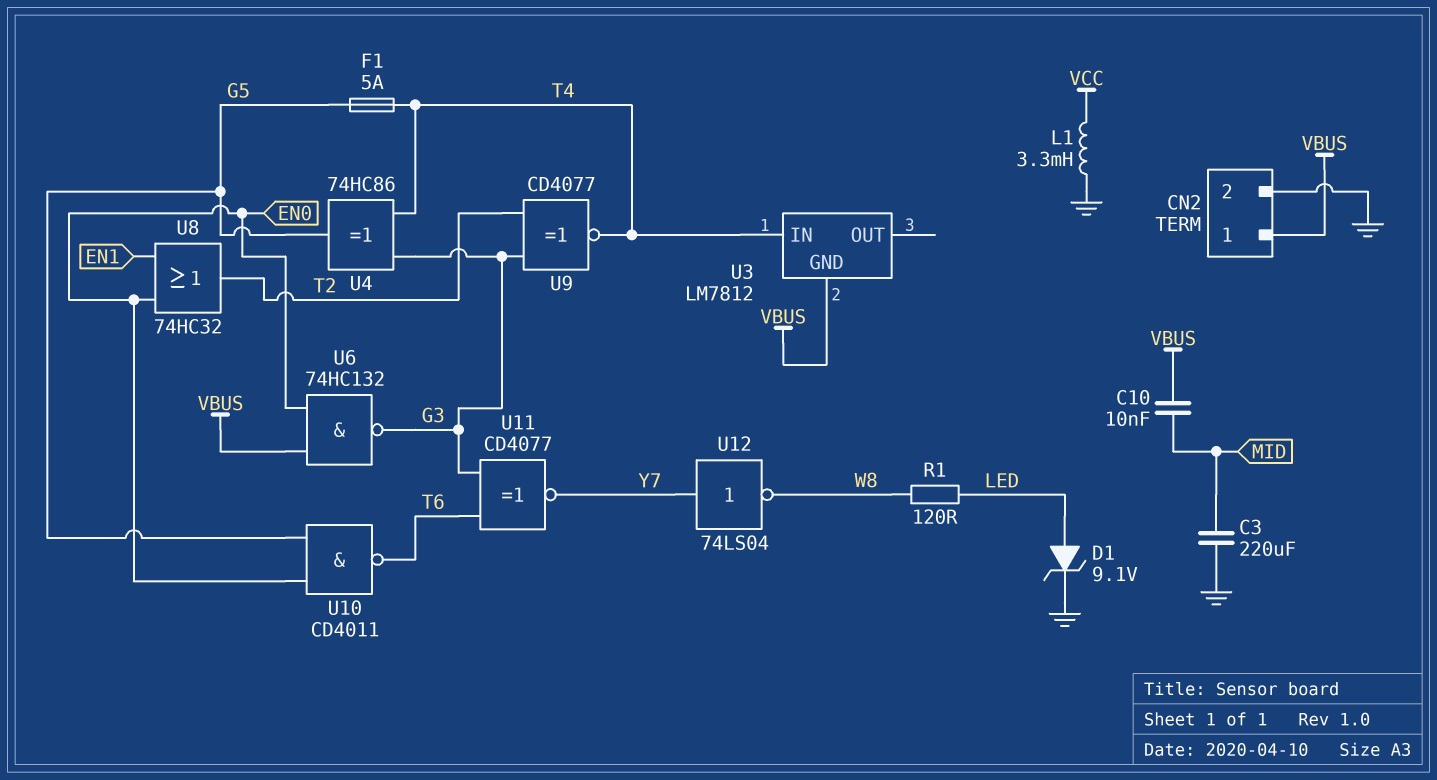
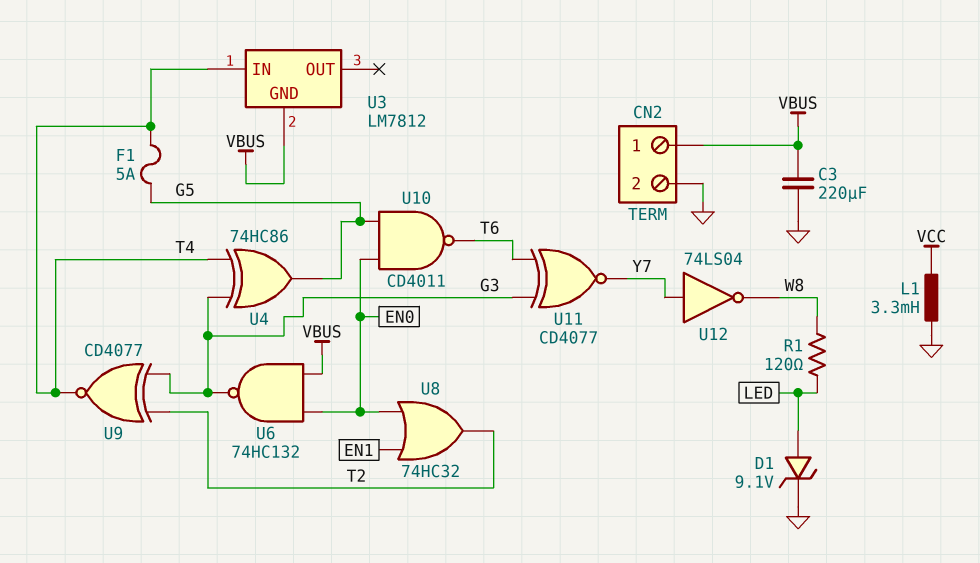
C3: 220uF (GND, MID) -> 220uF (GND, VBUS)
C10: 10nF (MID, VBUS) -> none

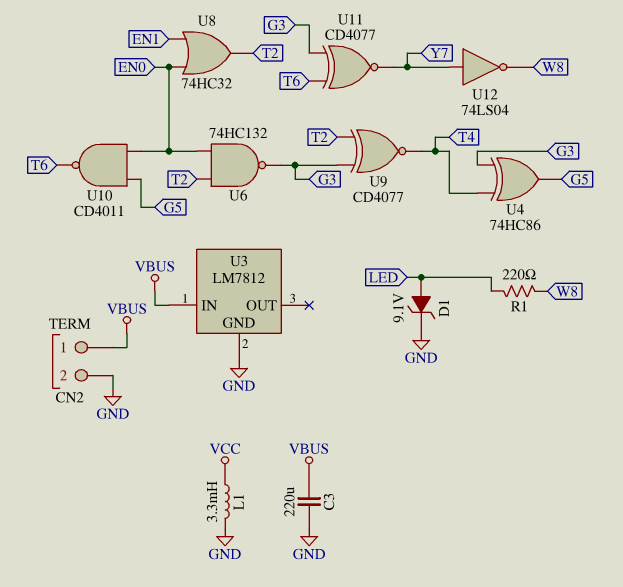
F1: 5A (G5, T4) -> none
R1: 120 (LED, W8) -> 220 (LED, W8)
U3 pin GND: VBUS -> GND
U3 pin IN: T4 -> VBUS
U6: NAND 74HC132 (in EN0, in VBUS, out G3) -> NAND 74HC132 (in EN0, in T2, out G3)

